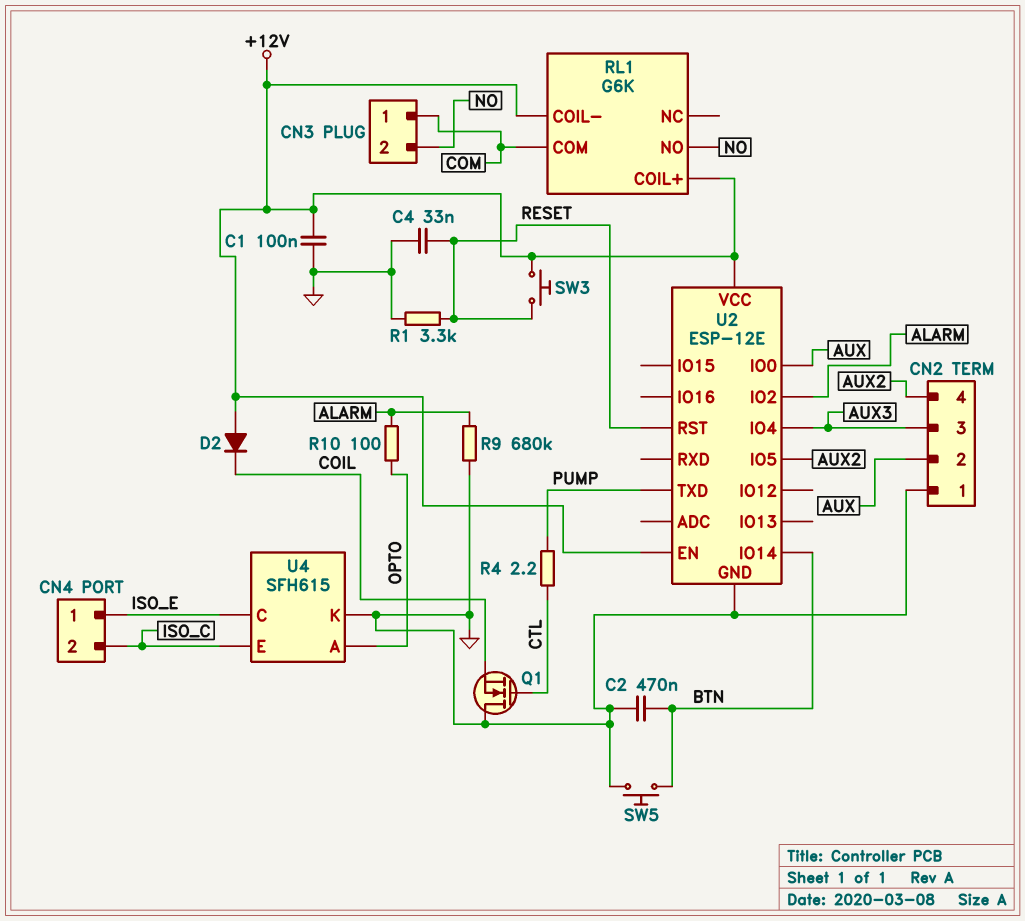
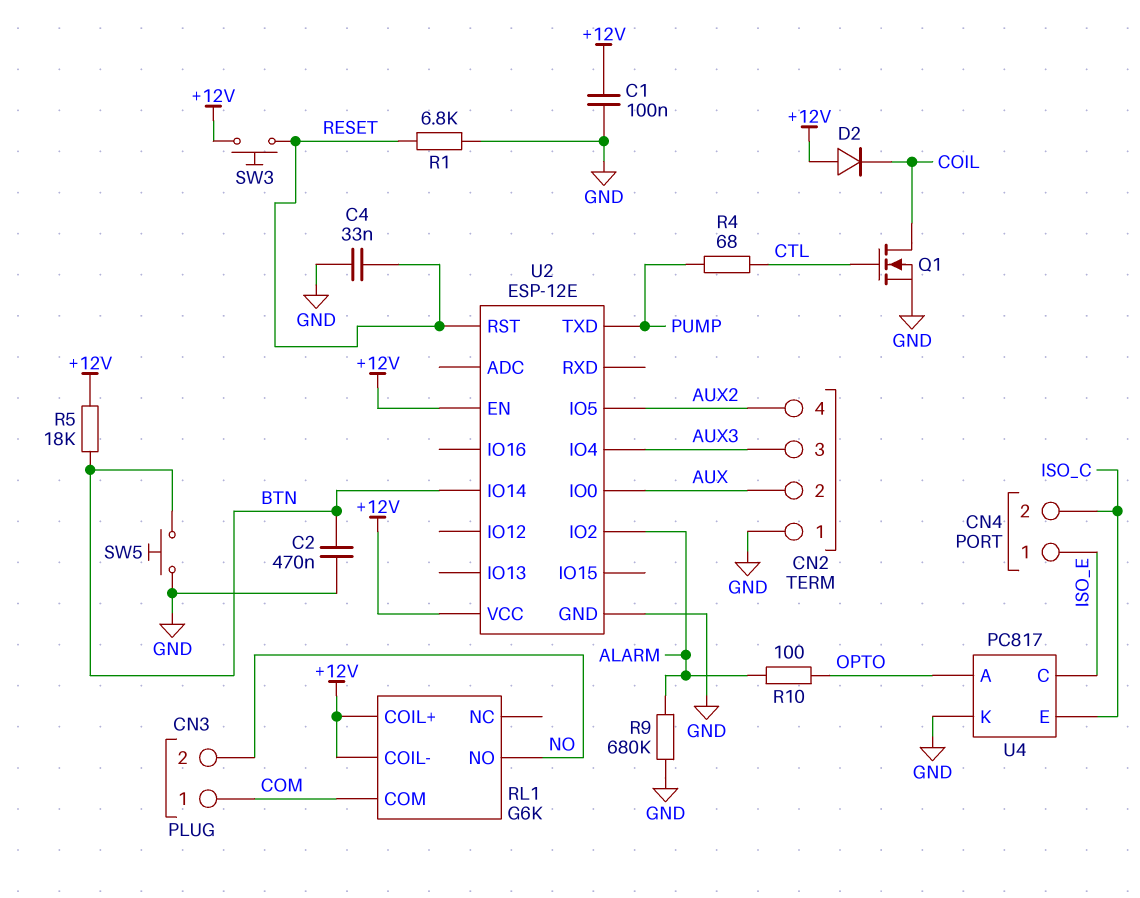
Q1: NMOS (G CTL, D GND, S COIL) -> NMOS (G CTL, D COIL, S GND)
R1: 3.3k (GND, RESET) -> 6.8k (GND, RESET)
R4: 2.2 (CTL, PUMP) -> 68 (CTL, PUMP)
R5: none -> 18k (+12V, BTN)
U4: SFH615 -> PC817

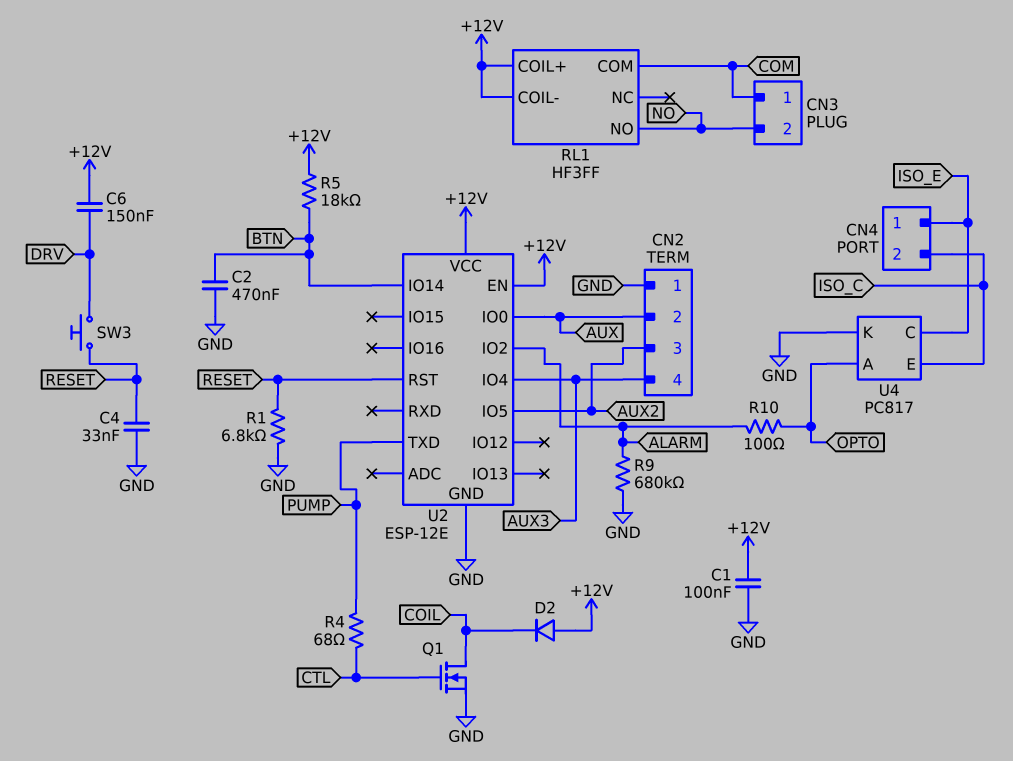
C6: none -> 150nF (+12V, DRV)
CN2 pin 3: AUX3 -> AUX2
CN2 pin 4: AUX2 -> AUX3
RL1: G6K -> HF3FF
SW3: button (+12V, RESET) -> button (DRV, RESET)
SW5: button (BTN, GND) -> none

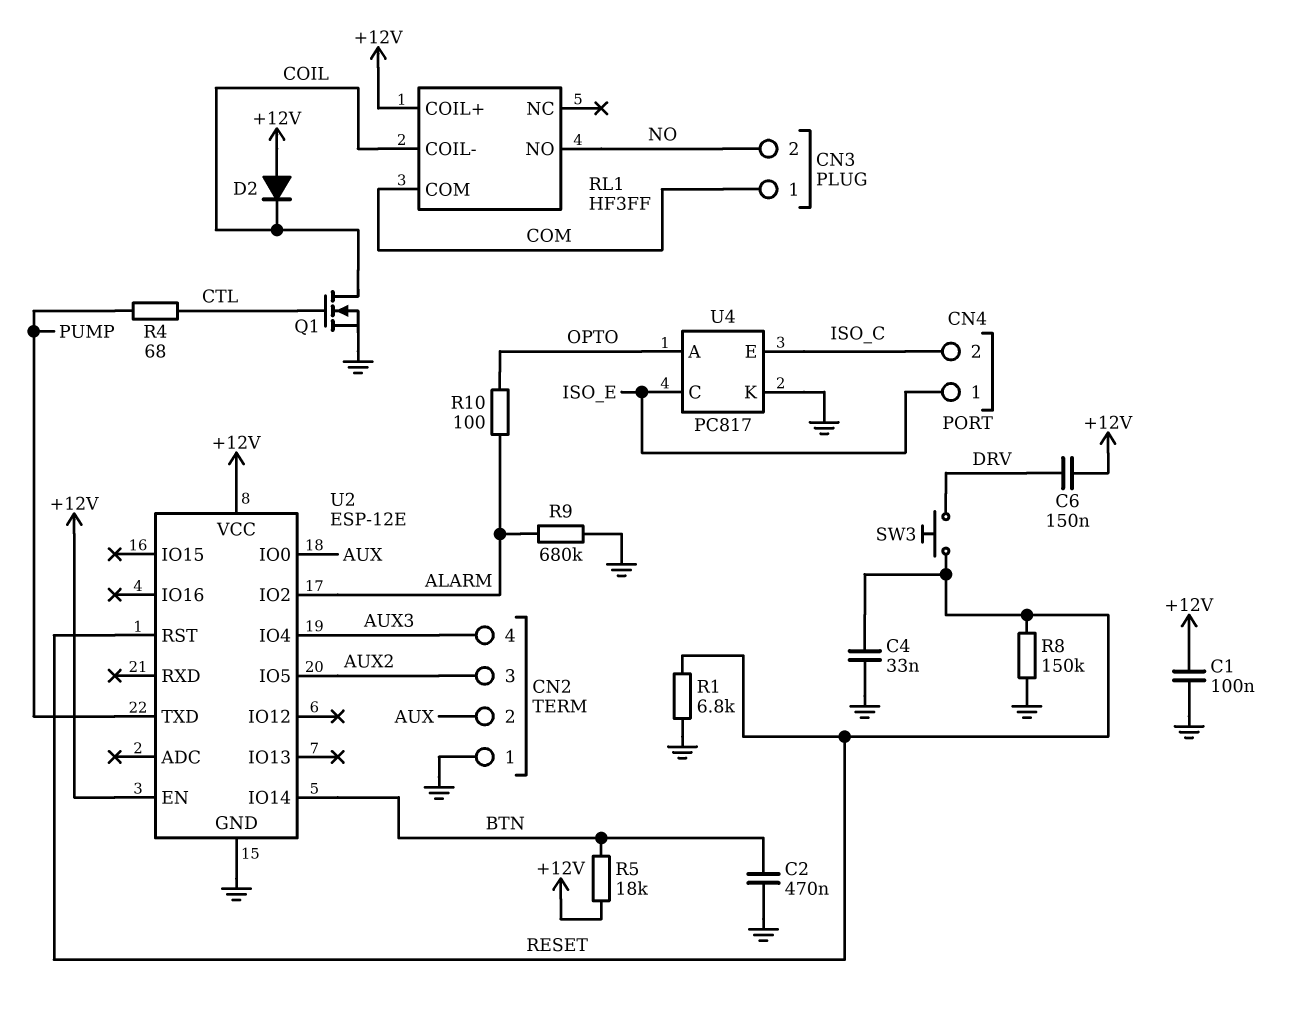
R8: none -> 150k (GND, RESET)
RL1 pin COIL-: +12V -> COIL

